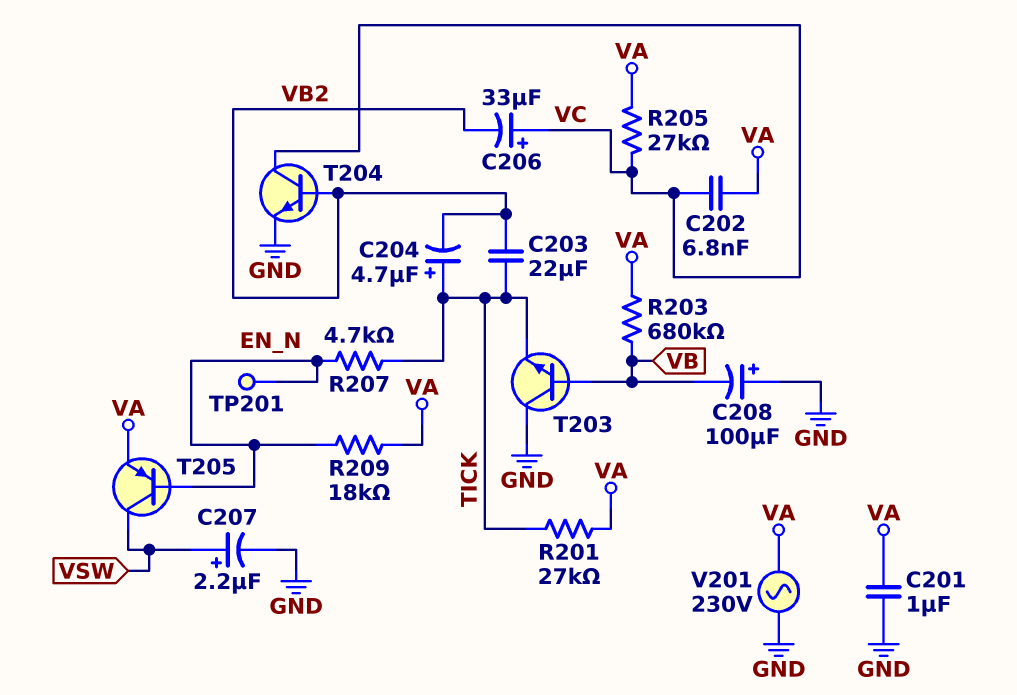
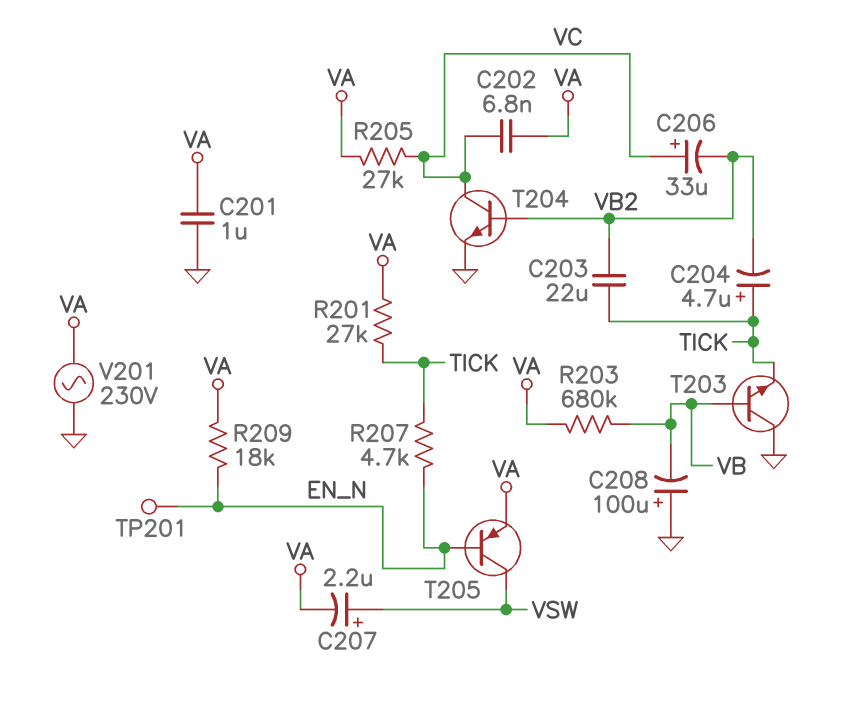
C207: 2.2uF (plus VSW, minus GND) -> 2.2uF (plus VSW, minus VA)

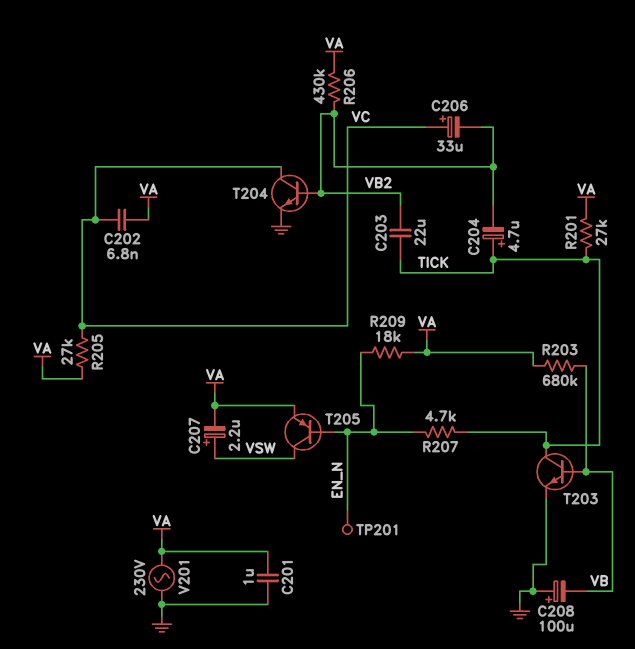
R206: none -> 430k (VA, VB2)
T203: NPN (B VB, C GND, E TICK) -> NPN (B VB, C TICK, E GND)

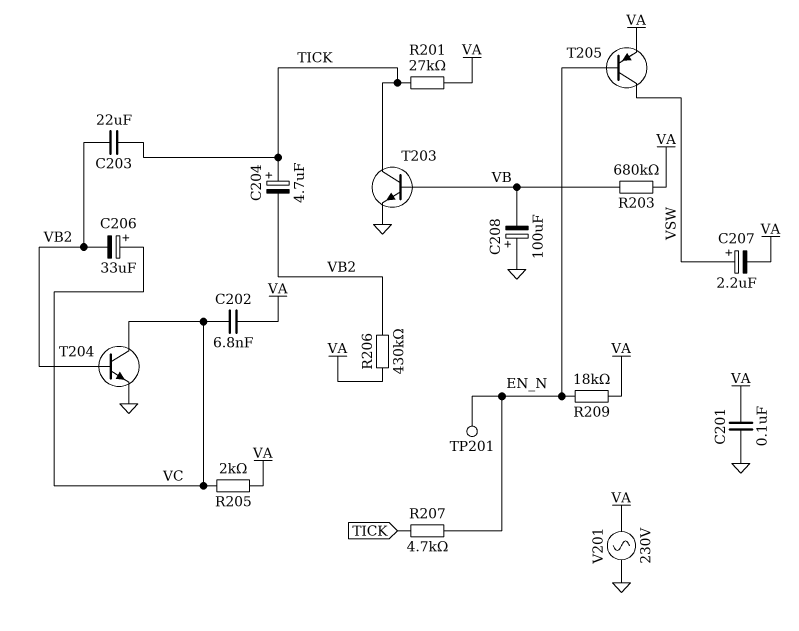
C201: 1uF (GND, VA) -> 100nF (GND, VA)
R205: 27k (VA, VC) -> 2k (VA, VC)

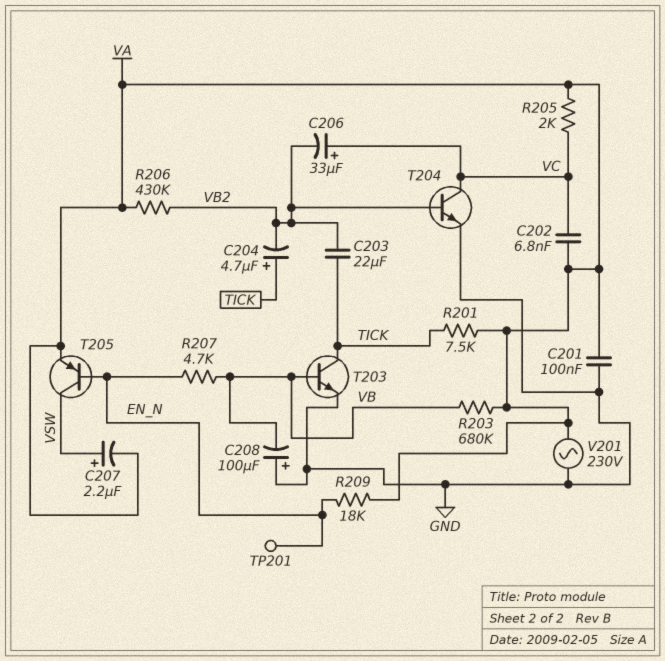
R201: 27k (TICK, VA) -> 7.5k (TICK, VA)
R207: 4.7k (EN_N, TICK) -> 4.7k (EN_N, VB)

